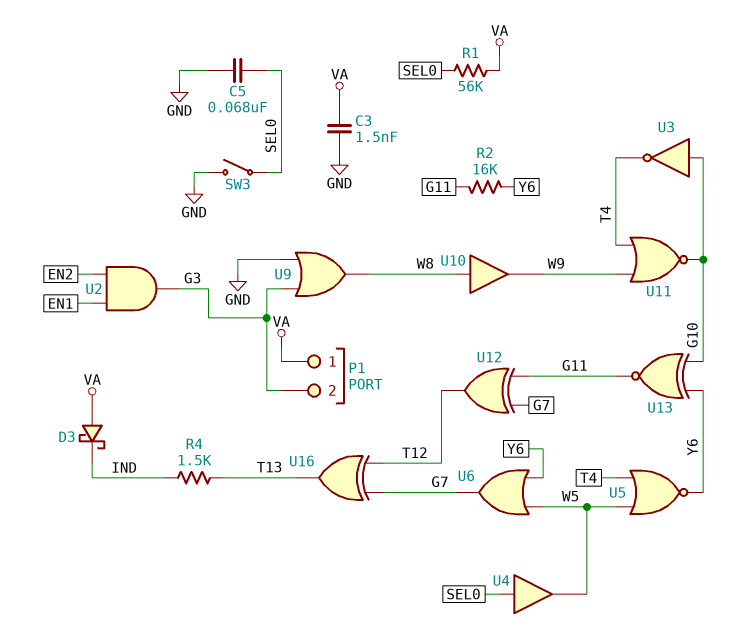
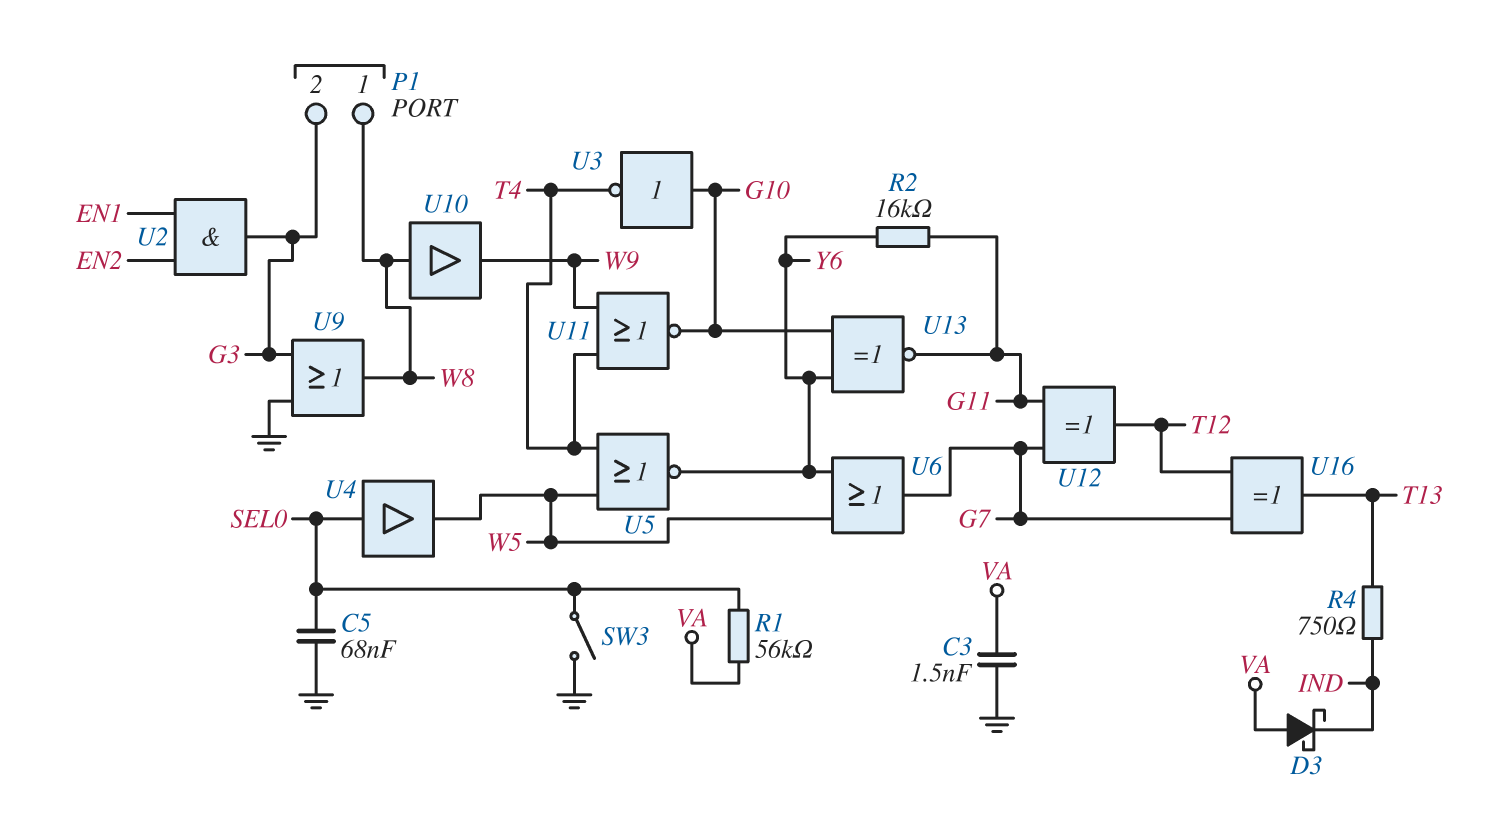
P1 pin 1: VA -> W8
R4: 1.5k (IND, T13) -> 750 (IND, T13)

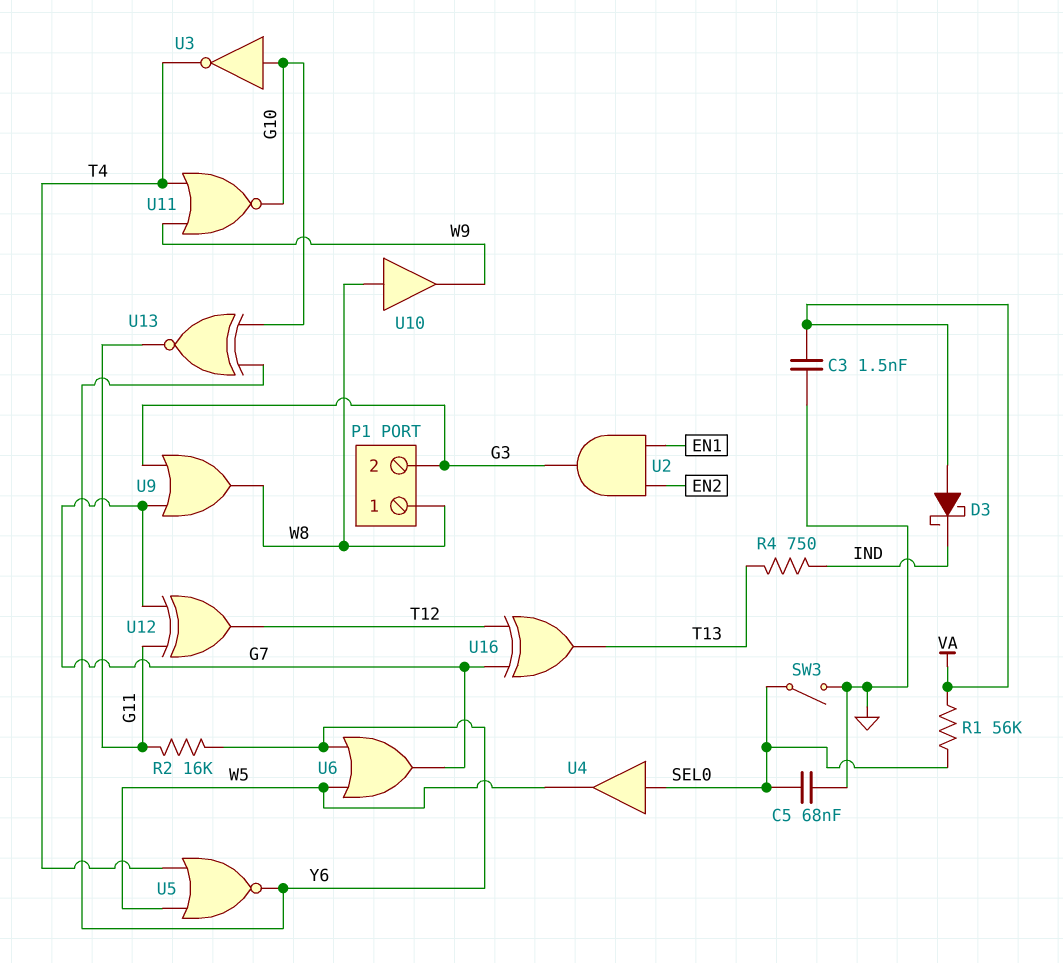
U9: OR (in G3, in GND, out W8) -> OR (in G3, in G7, out W8)

